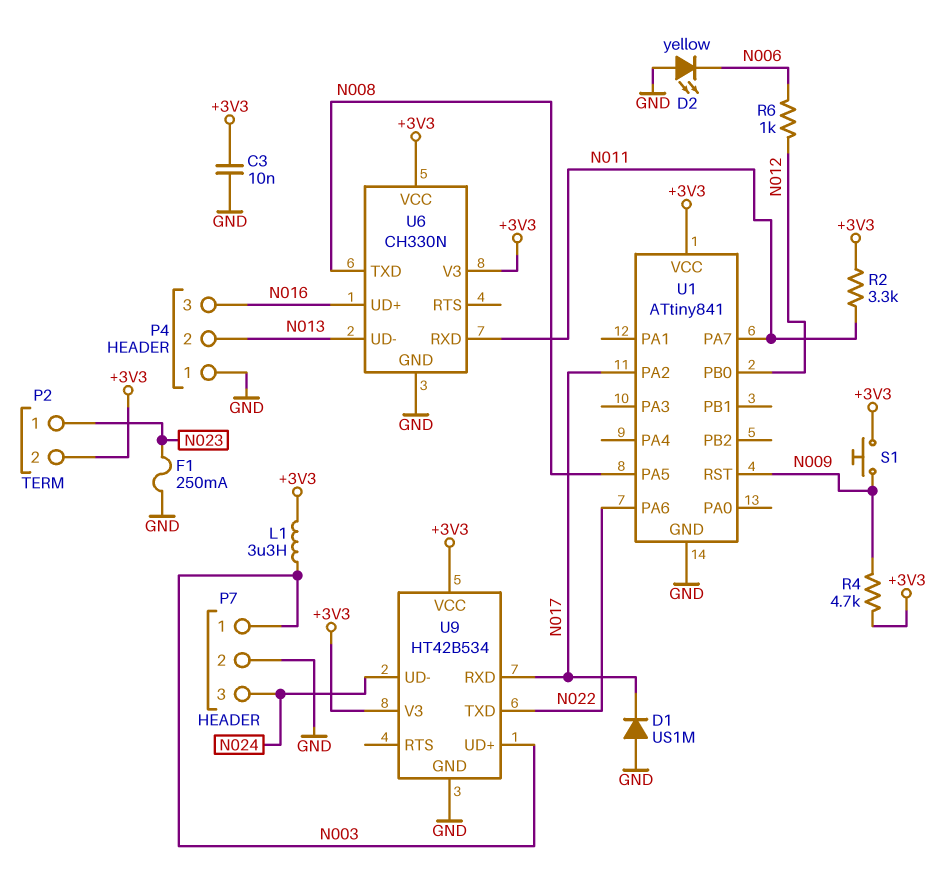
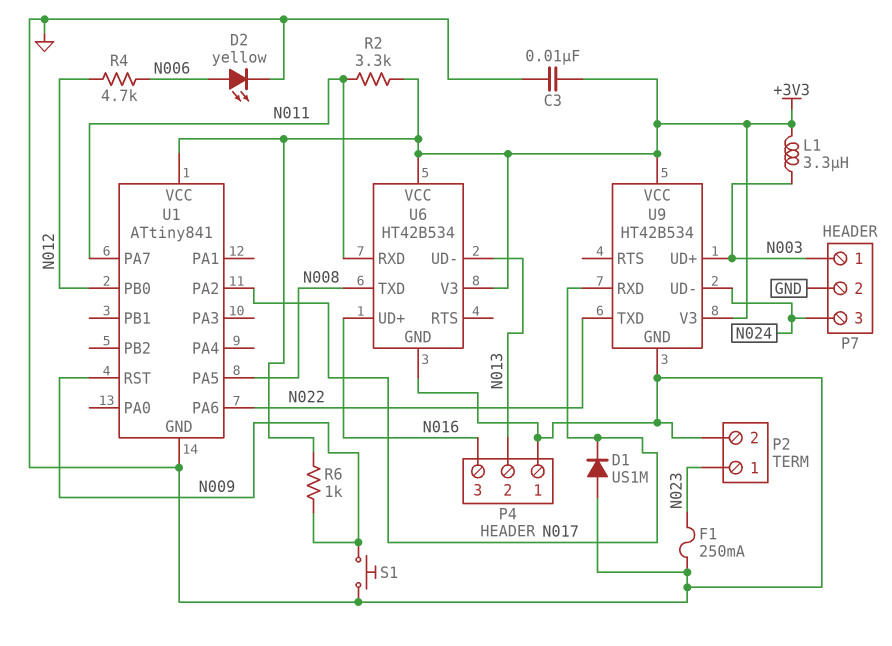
D2: LED yellow (A GND, K N006) -> LED yellow (A N006, K GND)
P2 pin 2: +3V3 -> GND
R4: 4.7k (+3V3, N009) -> 4.7k (N006, N012)
R6: 1k (N006, N012) -> 1k (+3V3, N009)
S1: button (+3V3, N009) -> button (GND, N009)
U6: CH330N -> HT42B534

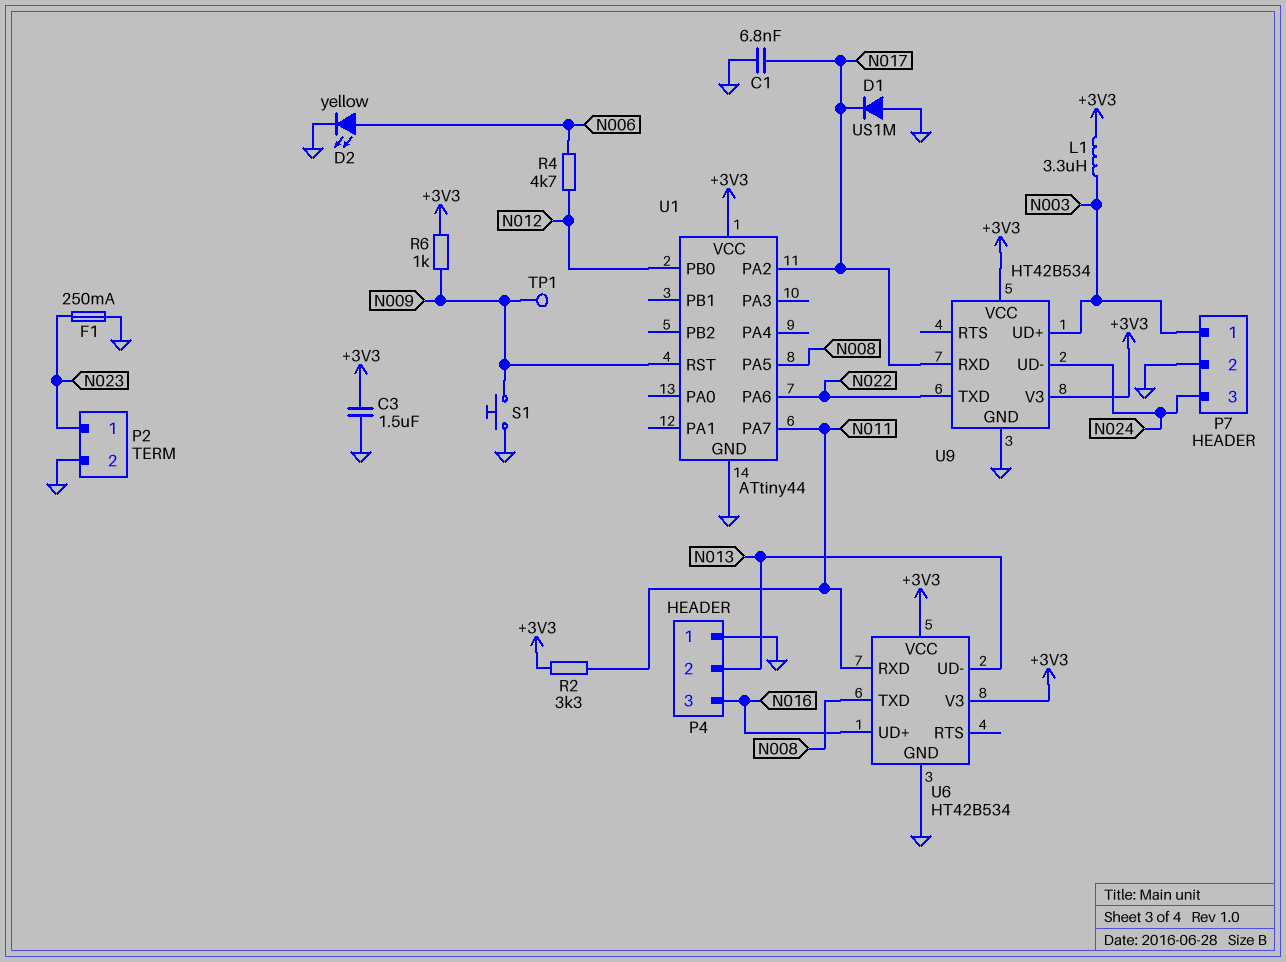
C1: none -> 6.8nF (GND, N017)
C3: 10nF (+3V3, GND) -> 1.5uF (+3V3, GND)
TP1: none -> test point (N009)
U1: ATtiny841 -> ATtiny44

